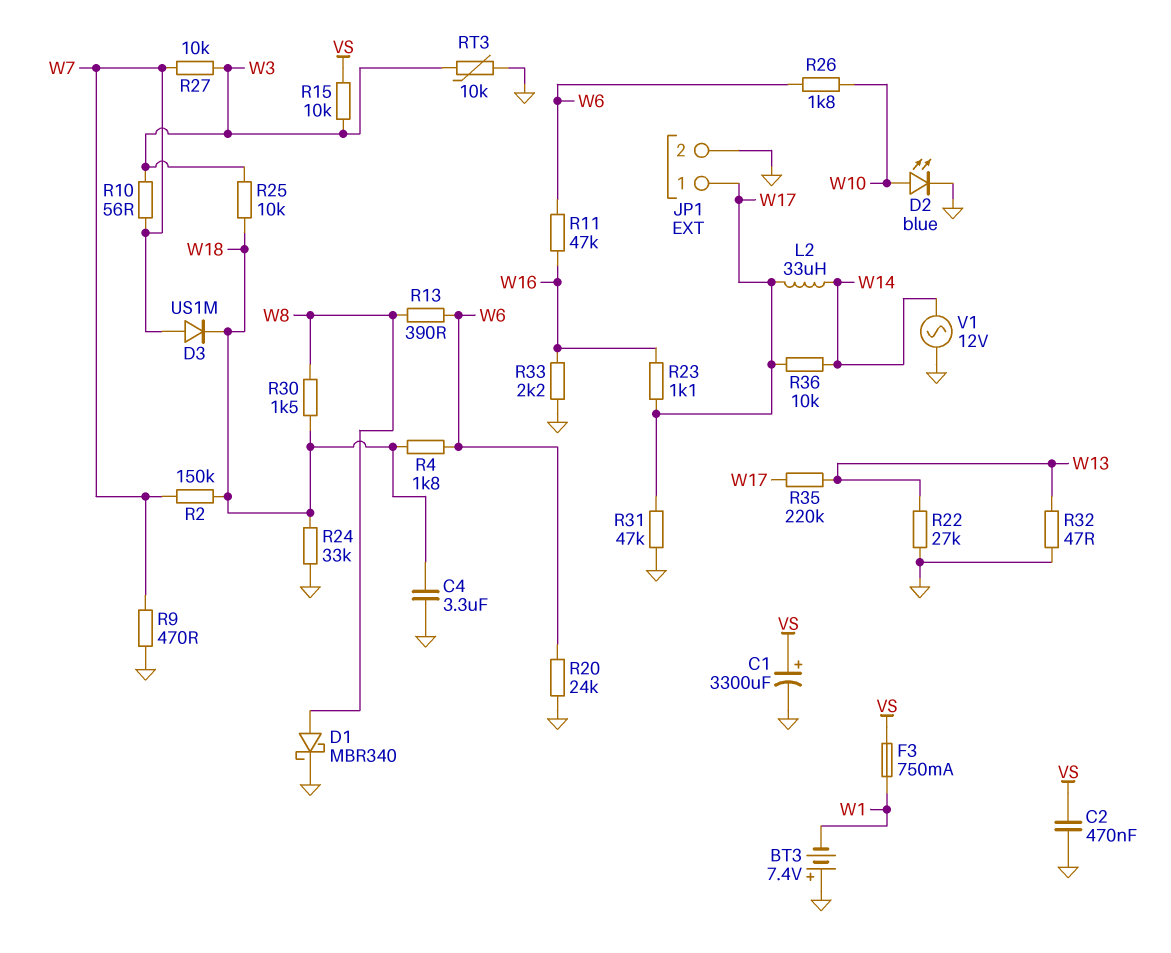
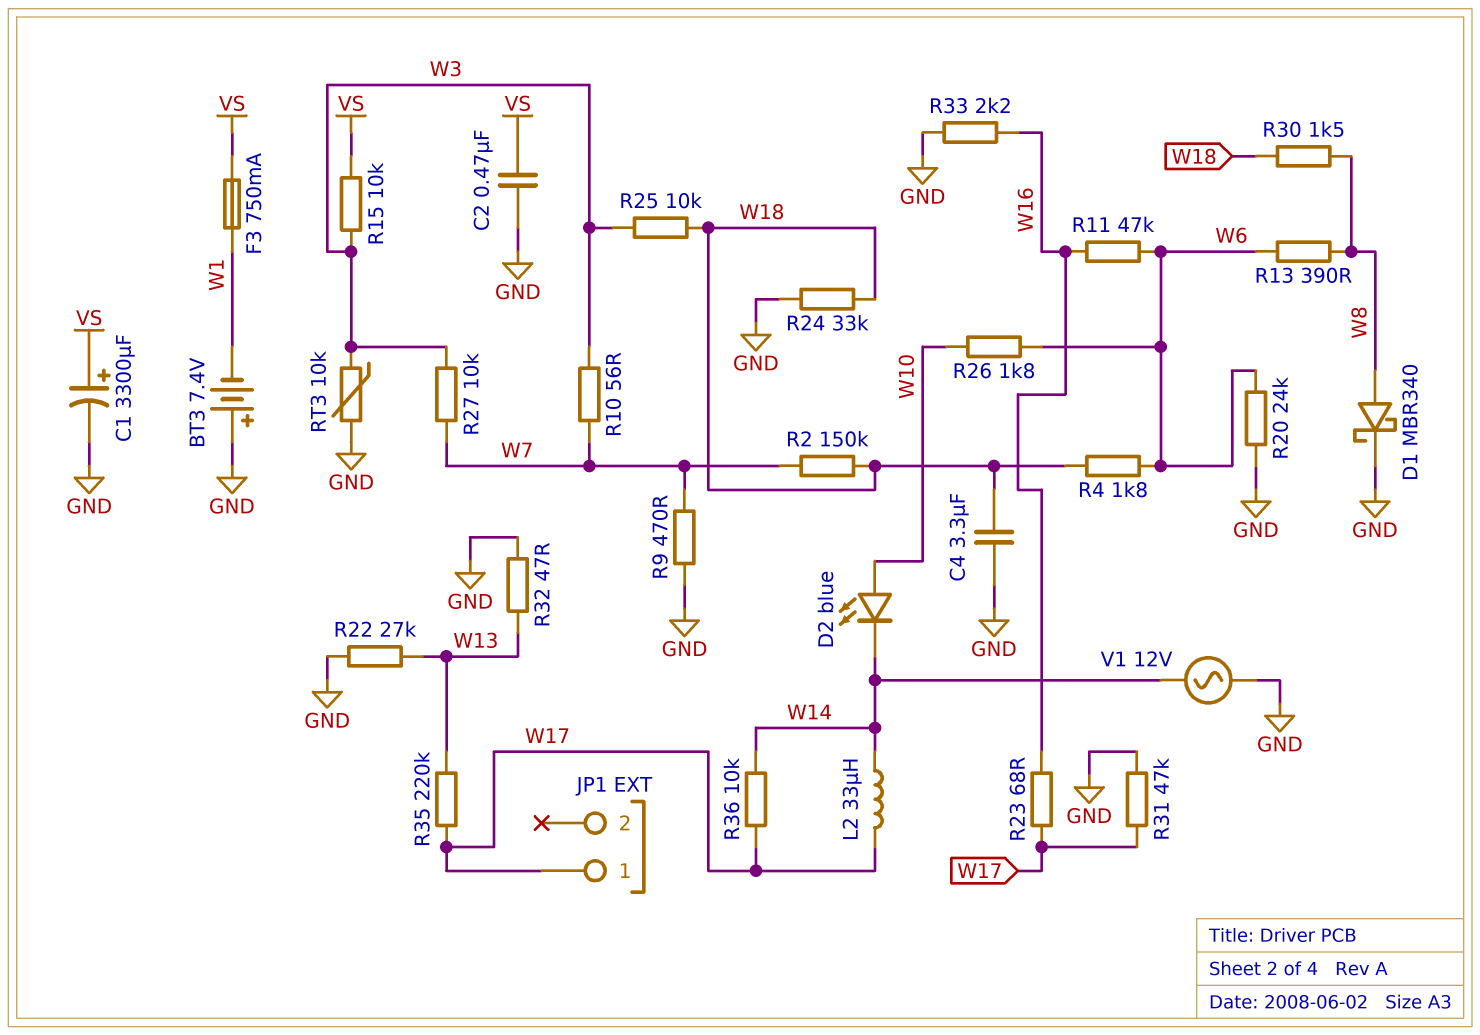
D2: LED blue (A W10, K GND) -> LED blue (A W10, K W14)
D3: diode US1M (A W7, K W18) -> none
JP1 pin 2: GND -> none
R23: 1.1k (W16, W17) -> 68 (W16, W17)

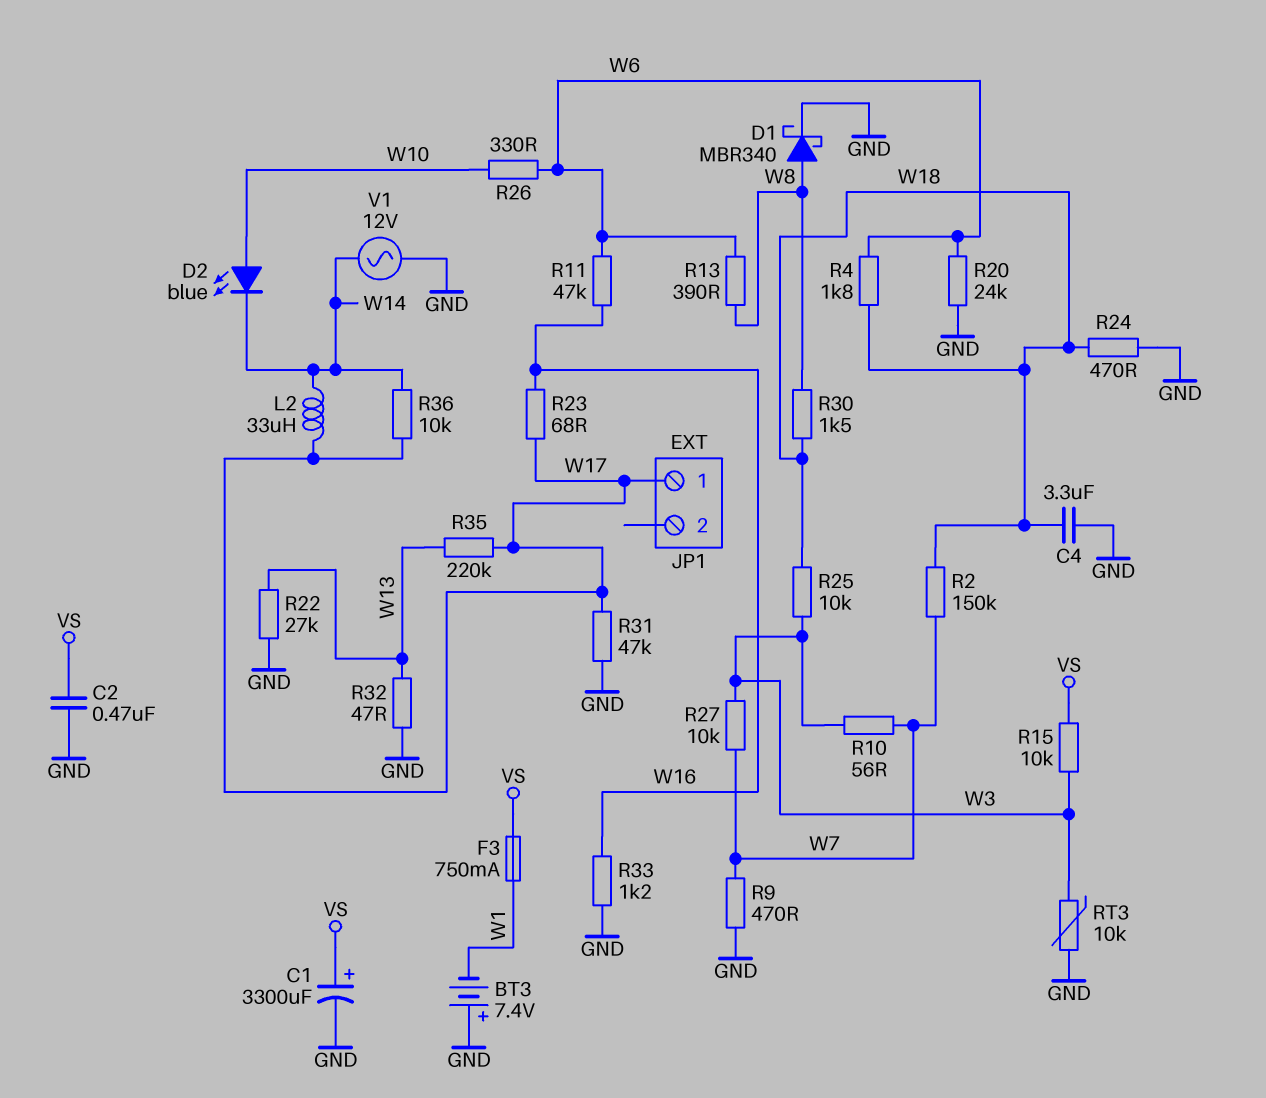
R24: 33k (GND, W18) -> 470 (GND, W18)
R26: 1.8k (W6, W10) -> 330 (W6, W10)
R33: 2.2k (GND, W16) -> 1.2k (GND, W16)

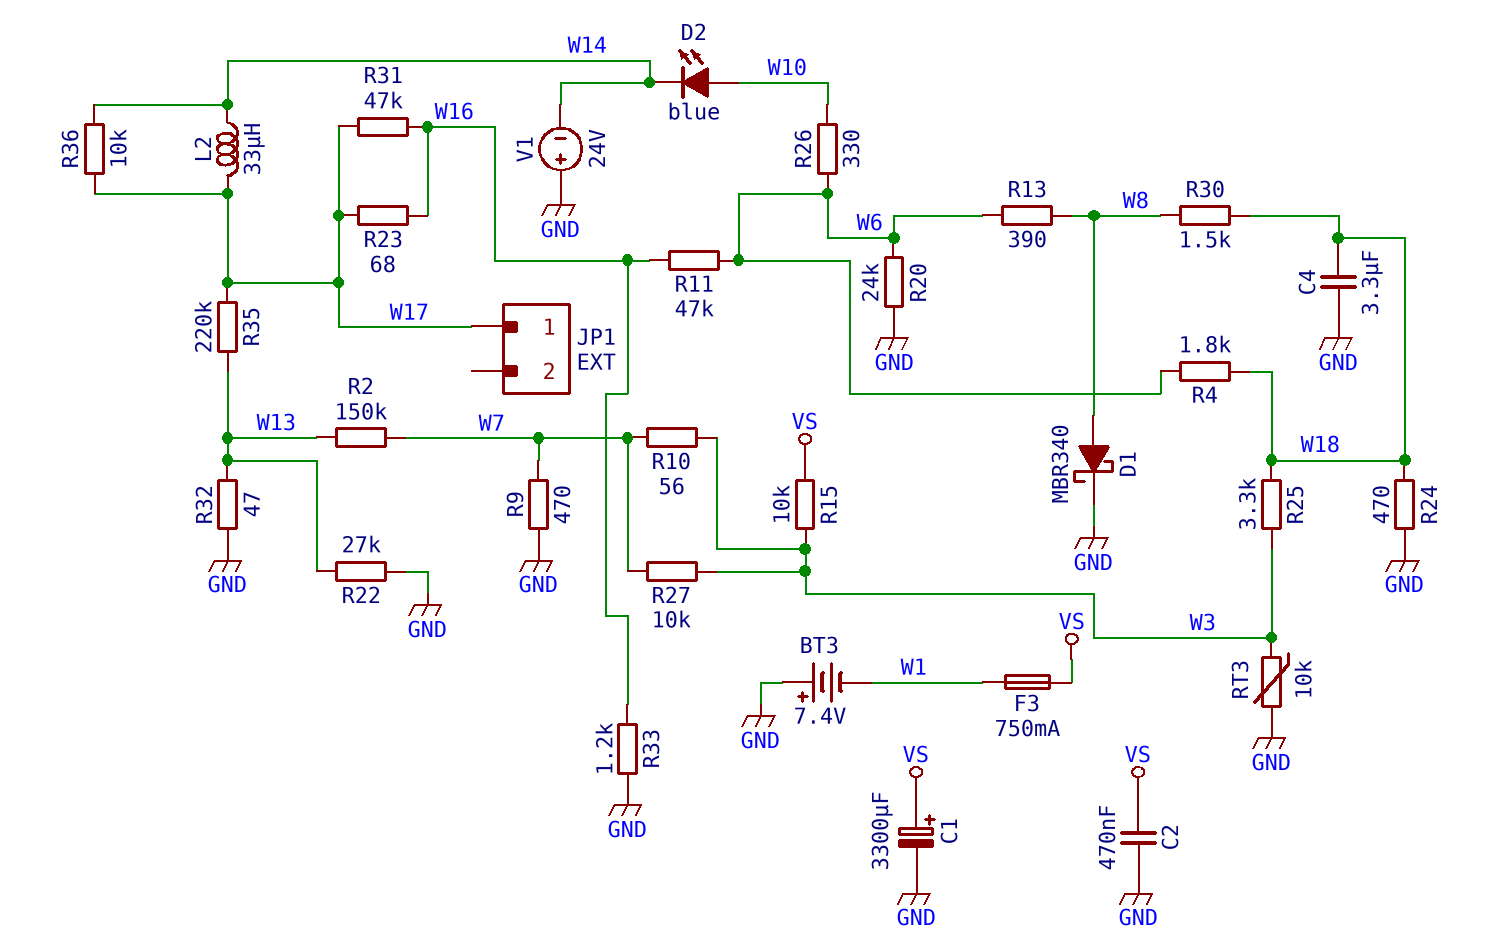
R2: 150k (W7, W18) -> 150k (W7, W13)
R25: 10k (W3, W18) -> 3.3k (W3, W18)
R31: 47k (GND, W17) -> 47k (W16, W17)
V1: AC 12V (GND, W14) -> 24V (plus GND, minus W14)

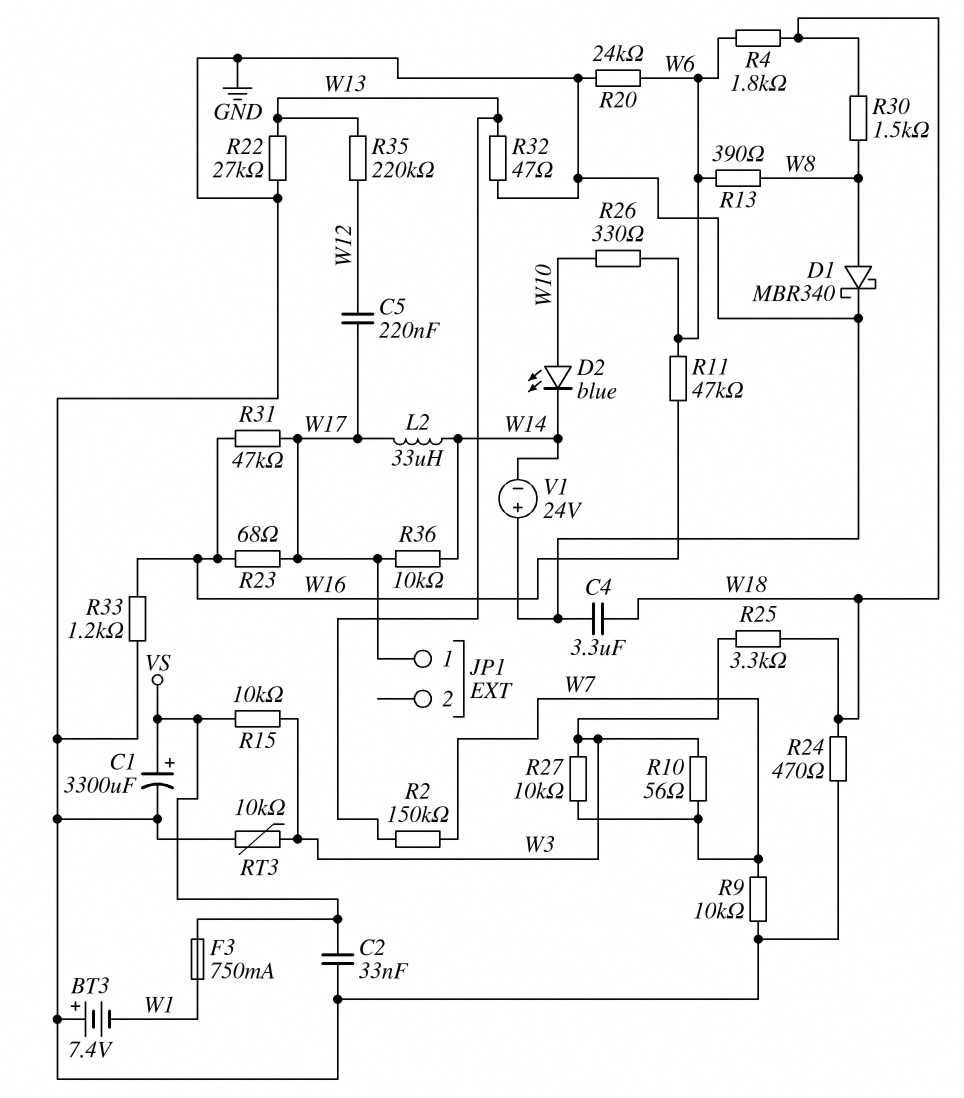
C2: 470nF (GND, VS) -> 33nF (GND, VS)
C5: none -> 220nF (W12, W17)
R9: 470 (GND, W7) -> 10k (GND, W7)
R35: 220k (W13, W17) -> 220k (W12, W13)

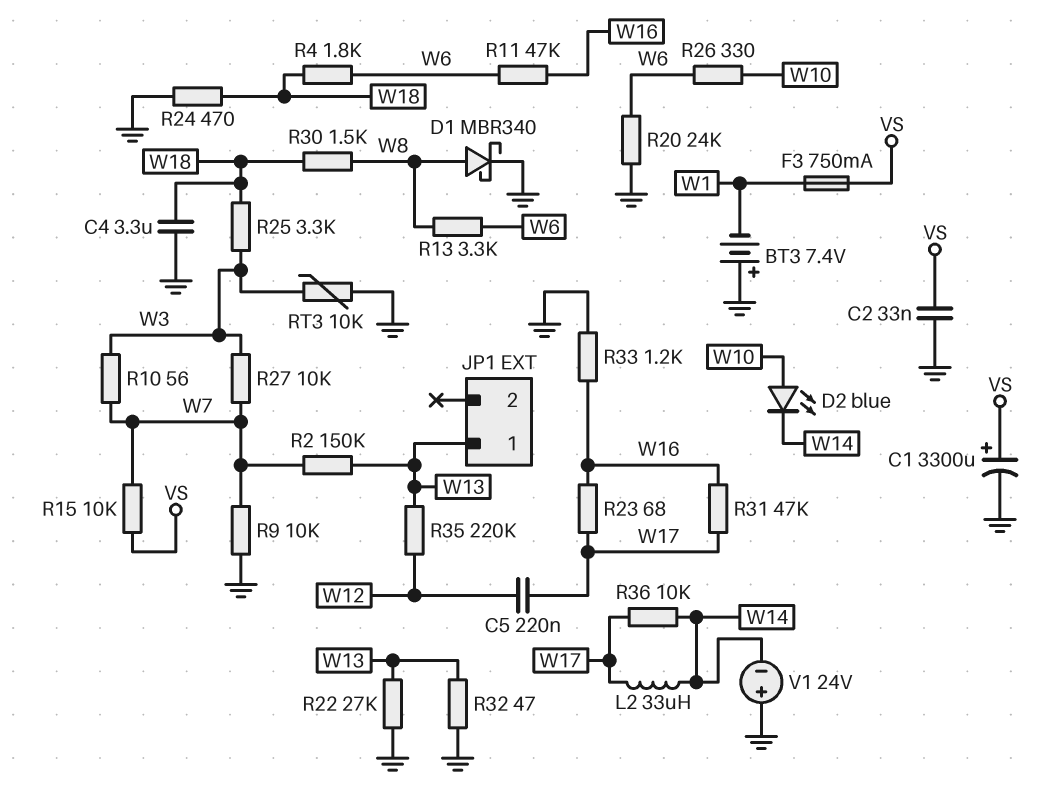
JP1 pin 1: W17 -> W13
R13: 390 (W6, W8) -> 3.3k (W6, W8)
R15: 10k (VS, W3) -> 10k (VS, W7)

